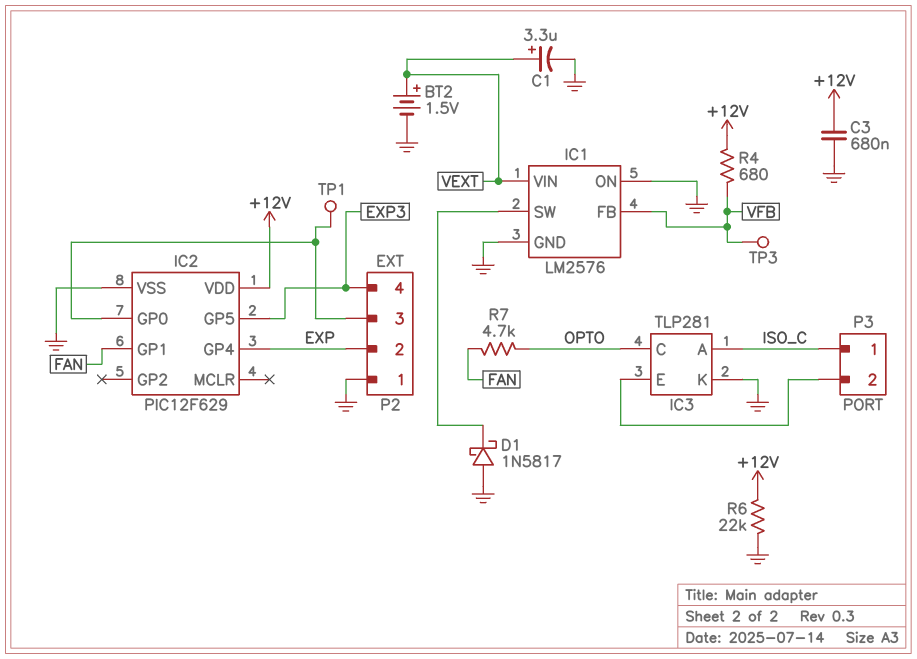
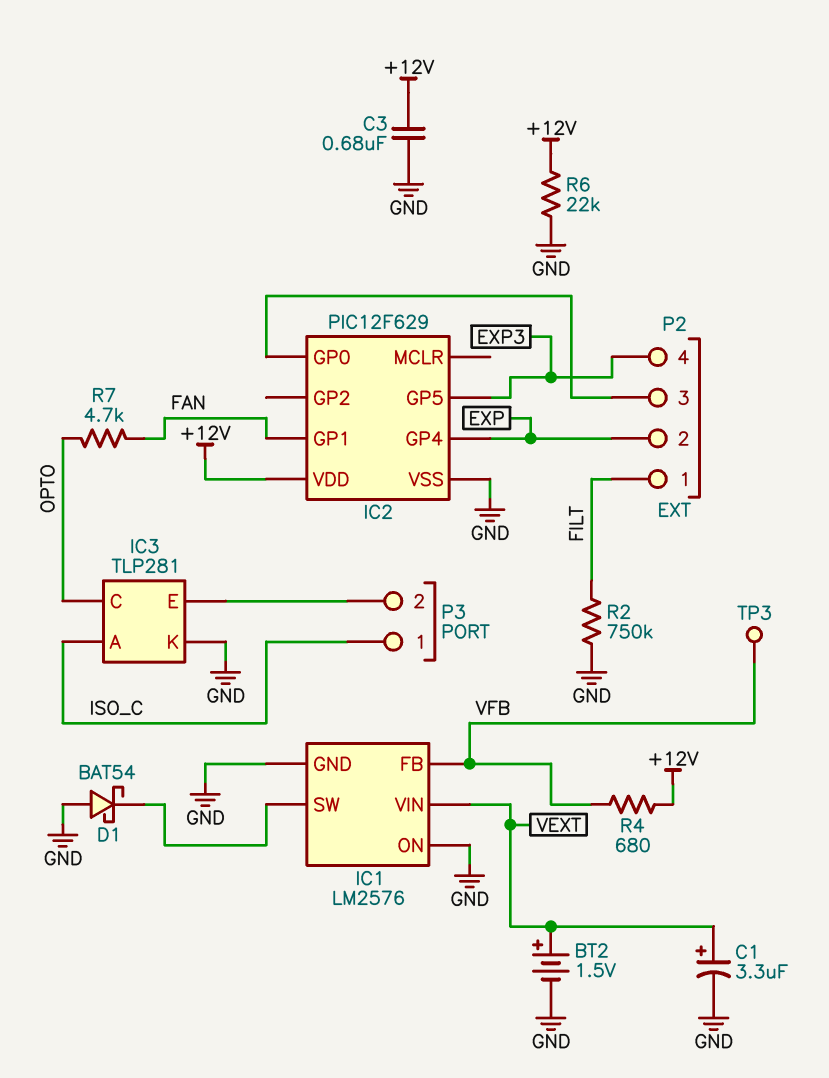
D1: schottky 1N5817 (A GND, K IC1/SW) -> schottky BAT54 (A GND, K IC1/SW)
P2 pin 1: GND -> FILT
R2: none -> 750k (FILT, GND)
TP1: test point (IC2/GP0) -> none

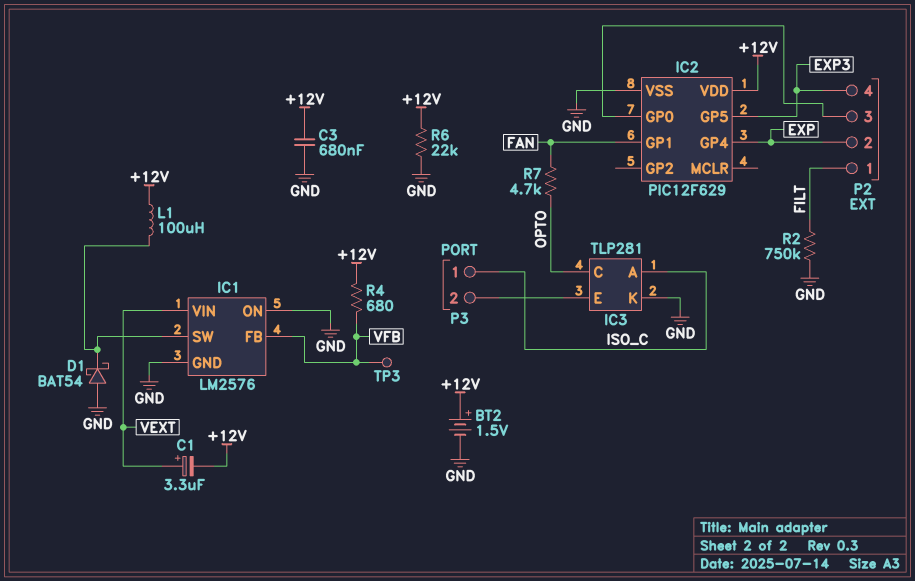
BT2: 1.5V (plus VEXT, minus GND) -> 1.5V (plus +12V, minus GND)
C1: 3.3uF (plus VEXT, minus GND) -> 3.3uF (plus VEXT, minus +12V)
L1: none -> 100uH (+12V, IC1/SW)

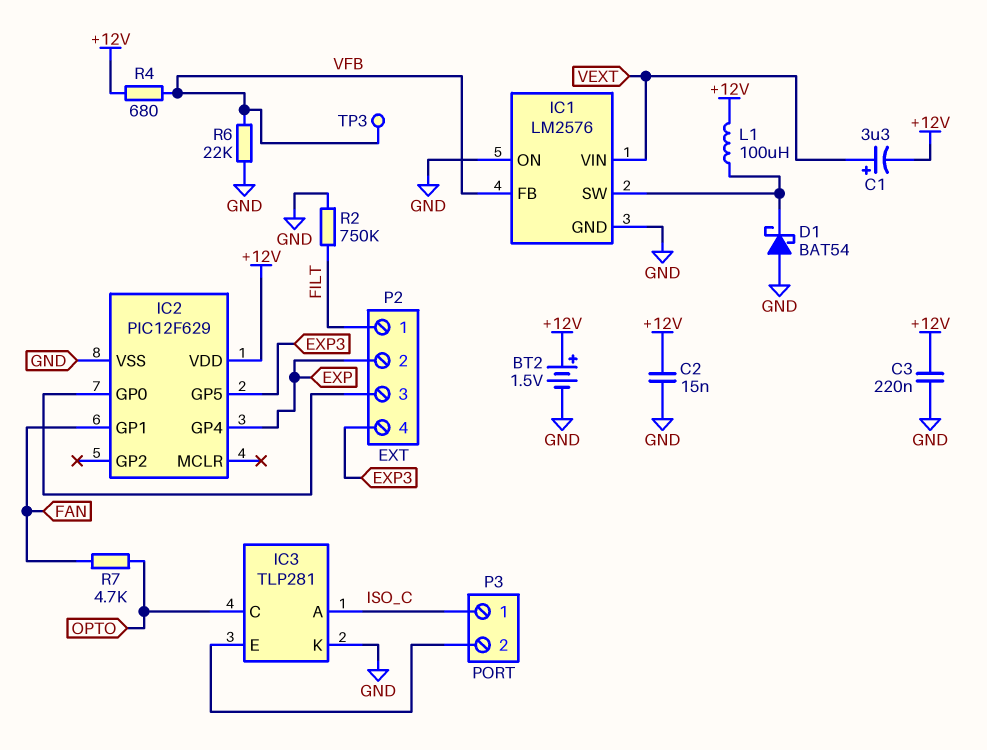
C2: none -> 15nF (+12V, GND)
C3: 680nF (+12V, GND) -> 220nF (+12V, GND)
R6: 22k (+12V, GND) -> 22k (GND, VFB)

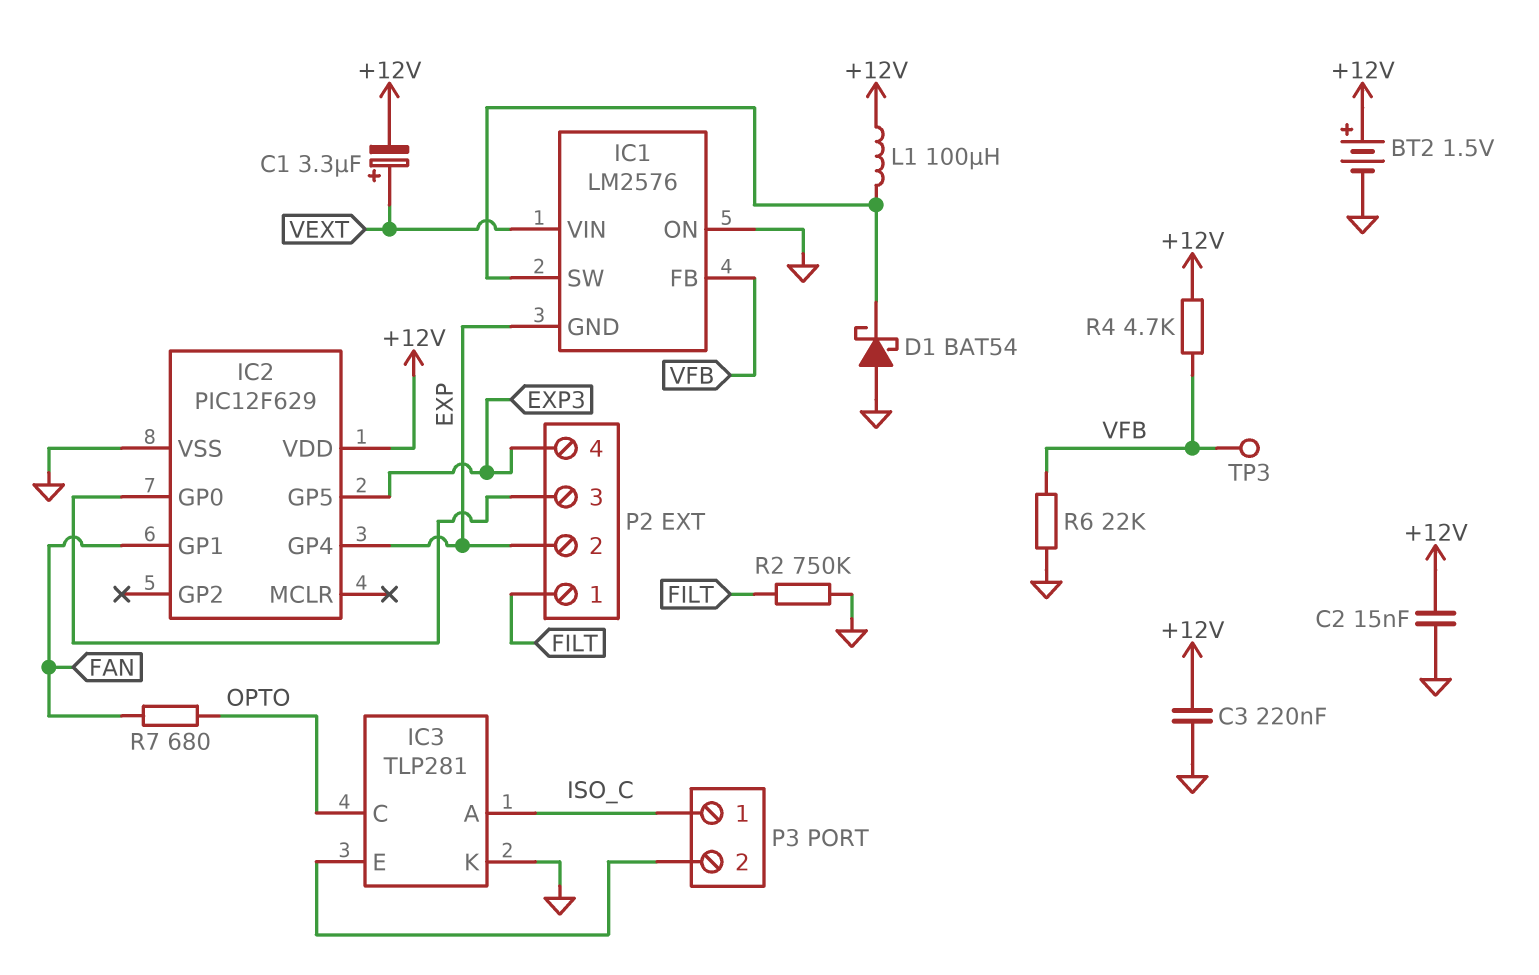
IC1 pin GND: GND -> EXP
R4: 680 (+12V, VFB) -> 4.7k (+12V, VFB)
R7: 4.7k (FAN, OPTO) -> 680 (FAN, OPTO)

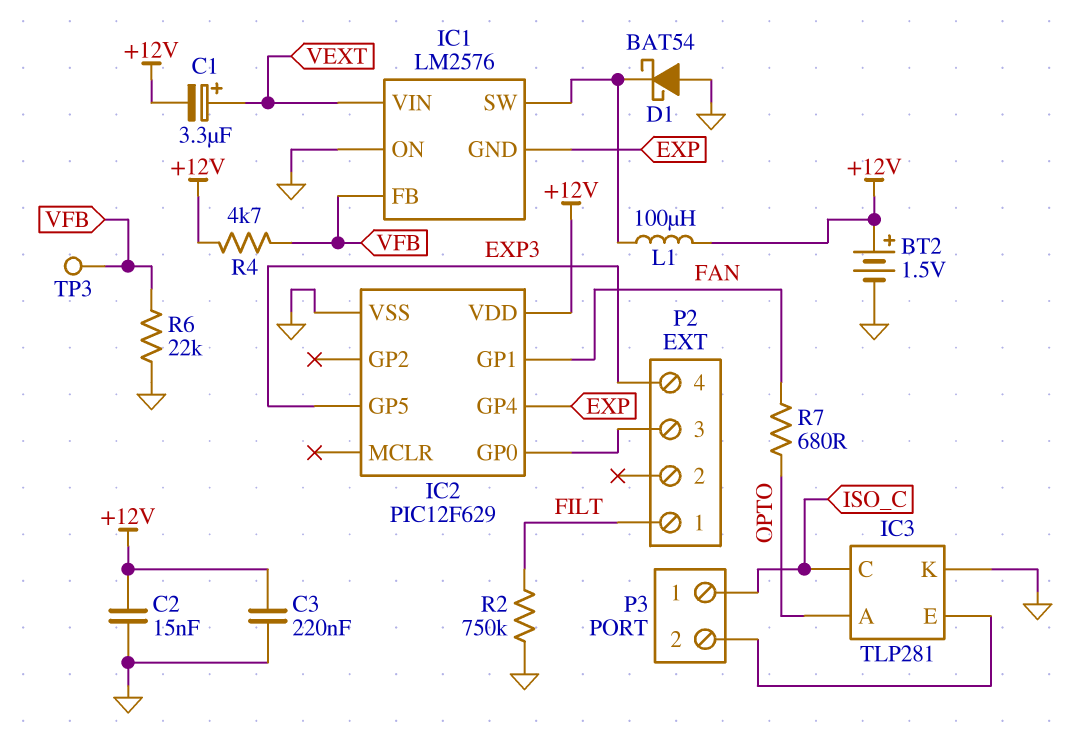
IC3 pin A: ISO_C -> OPTO
IC3 pin C: OPTO -> ISO_C
P2 pin 2: EXP -> none

